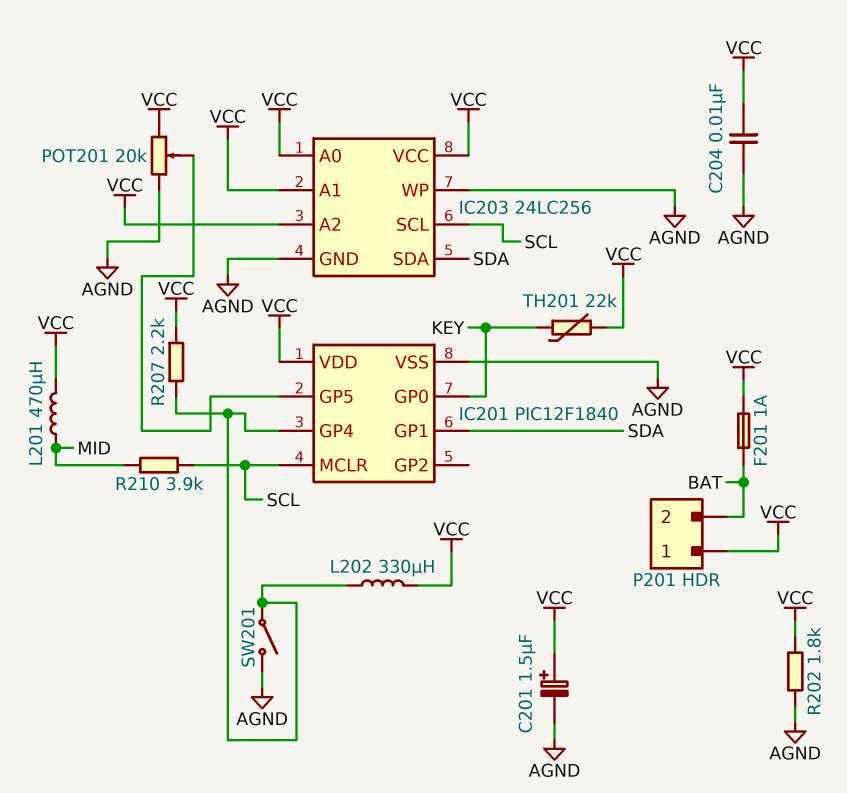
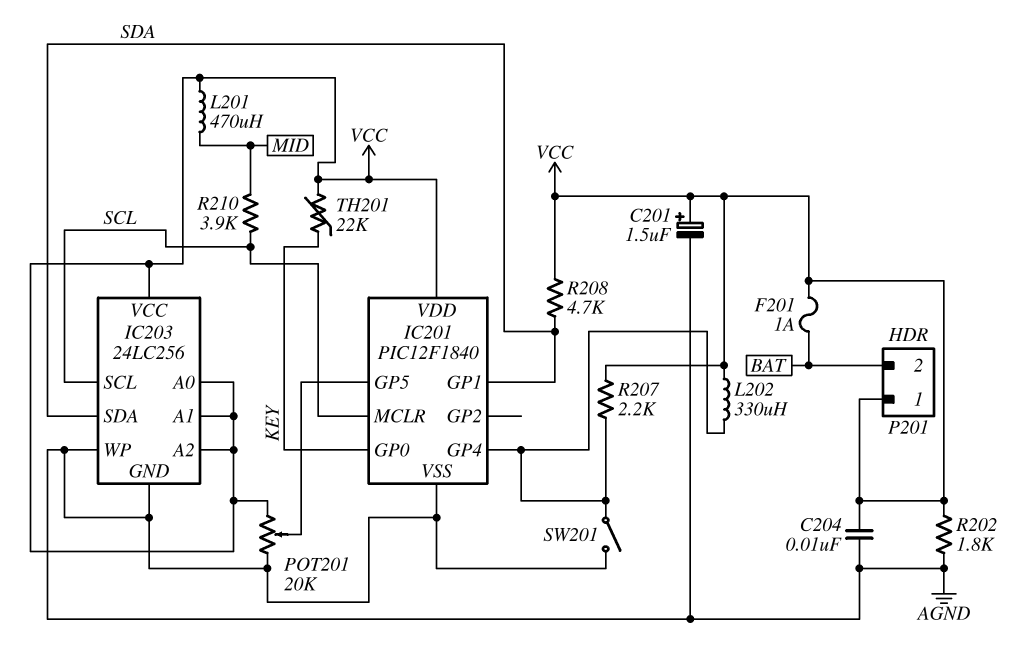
R208: none -> 4.7k (SDA, VCC)

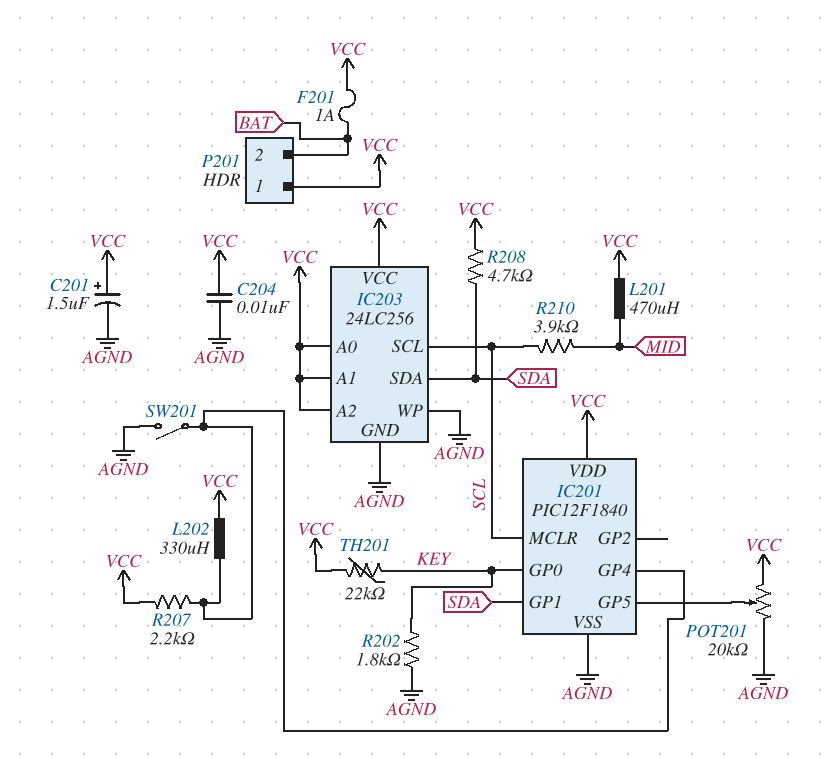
R202: 1.8k (AGND, VCC) -> 1.8k (AGND, KEY)

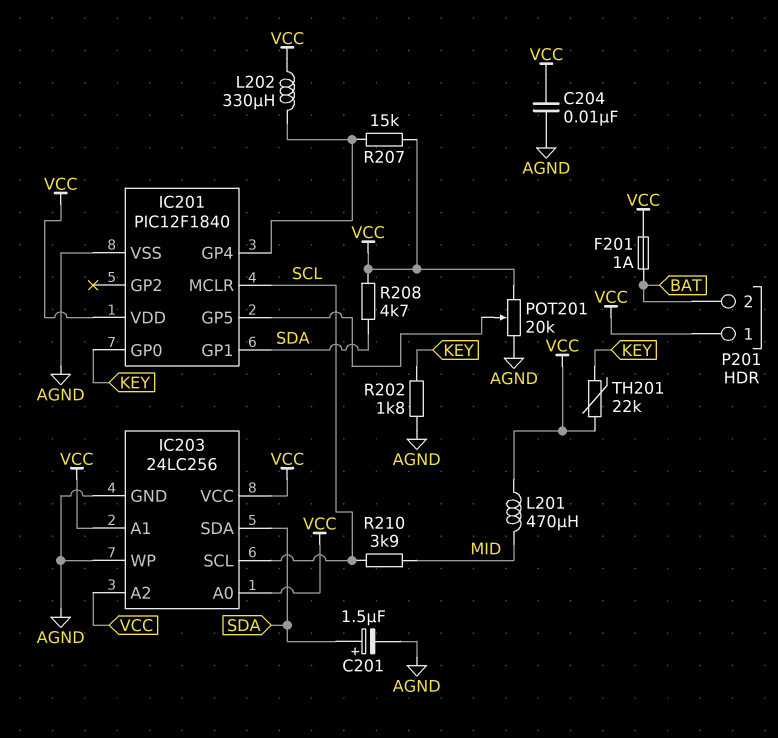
C201: 1.5uF (plus VCC, minus AGND) -> 1.5uF (plus SDA, minus AGND)
R207: 2.2k (IC201/GP4, VCC) -> 15k (IC201/GP4, VCC)
SW201: switch (AGND, IC201/GP4) -> none

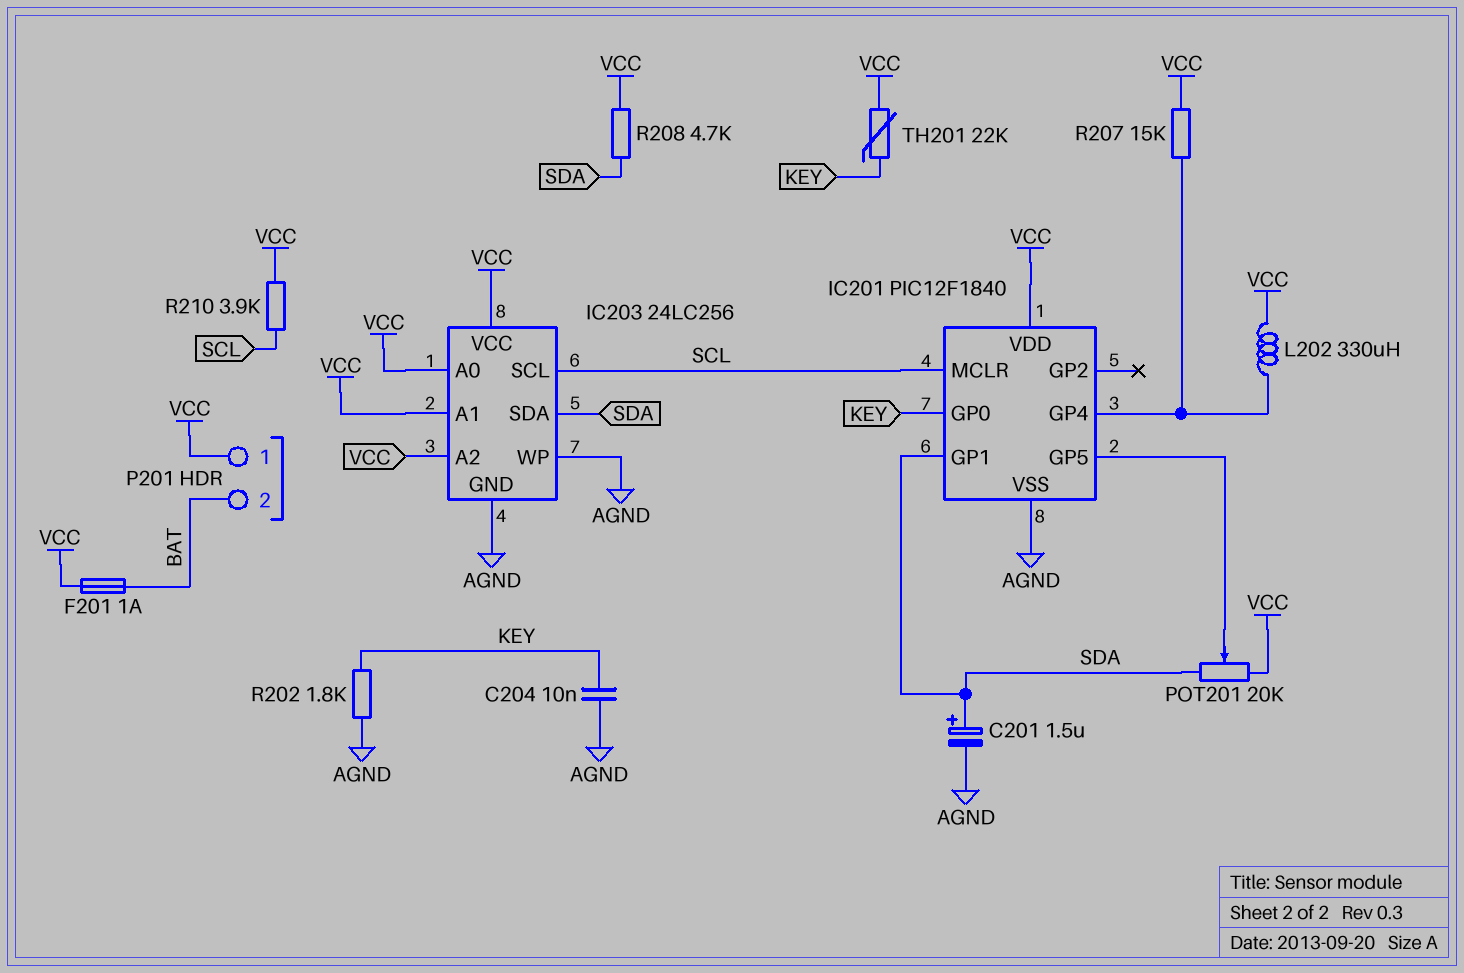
C204: 10nF (AGND, VCC) -> 10nF (AGND, KEY)
L201: 470uH (MID, VCC) -> none
POT201: 20k (AGND, VCC, wiper IC201/GP5) -> 20k (SDA, VCC, wiper IC201/GP5)
R210: 3.9k (MID, SCL) -> 3.9k (SCL, VCC)

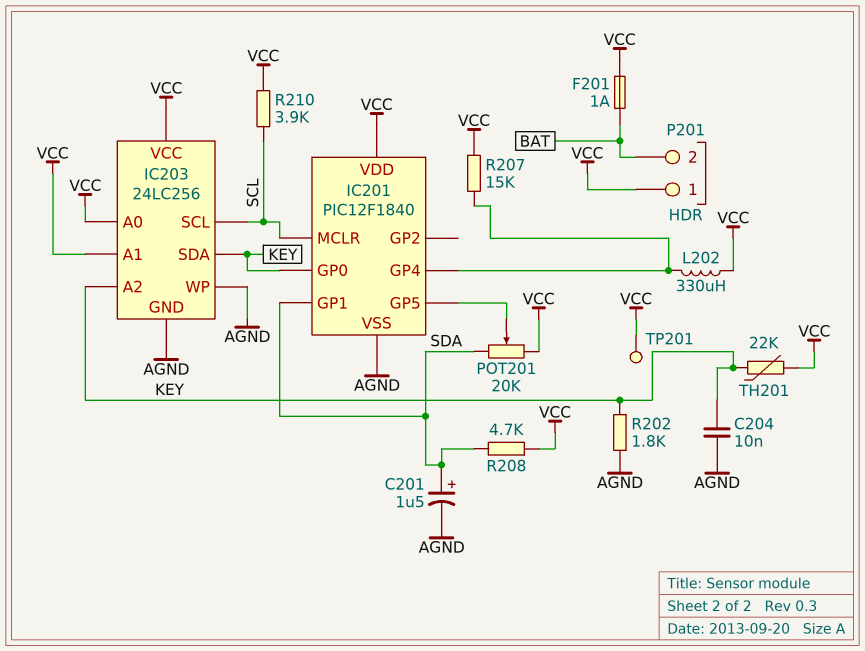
IC203 pin A2: VCC -> KEY
IC203 pin SDA: SDA -> KEY
TP201: none -> test point (VCC)

